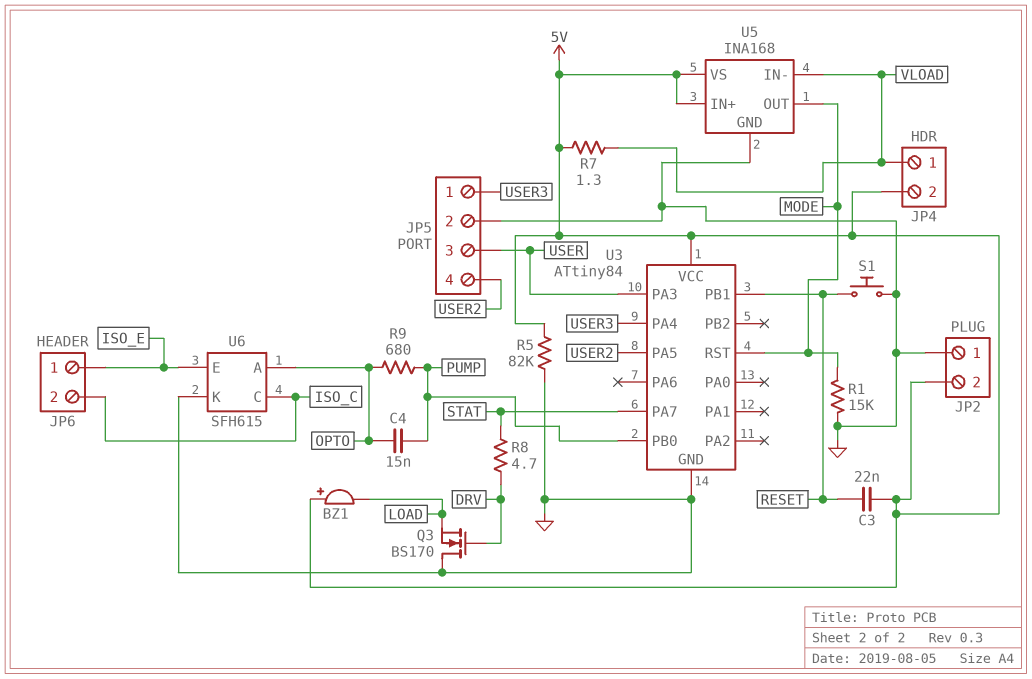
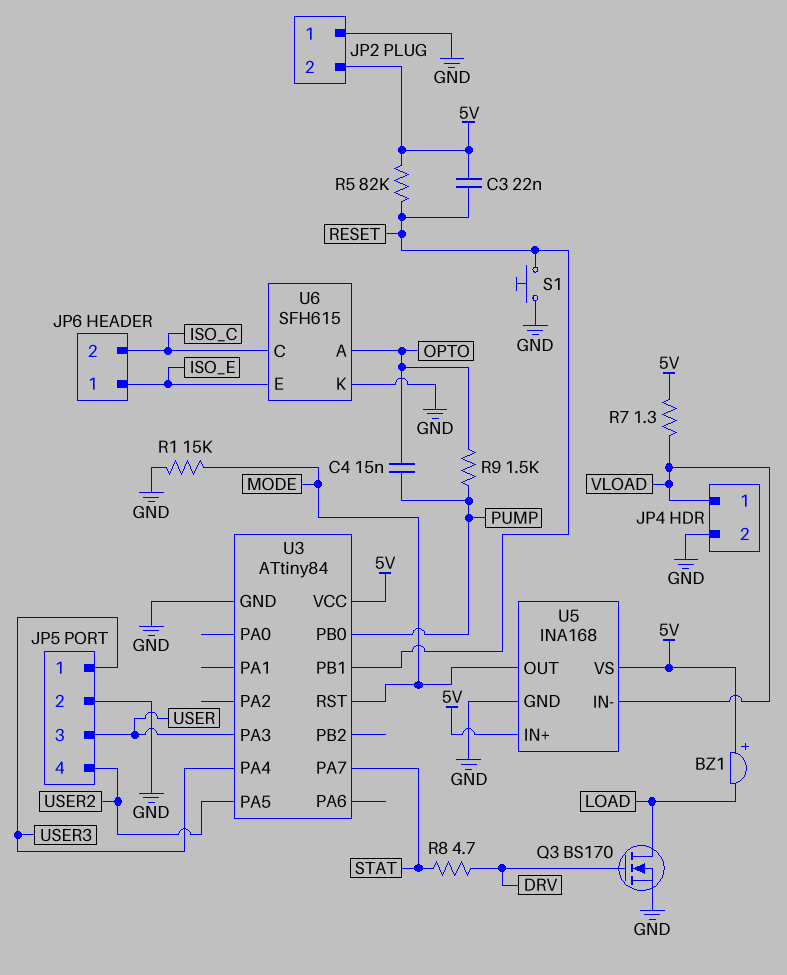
JP4 pin 2: 5V -> GND
Q3: NMOS BS170 (G DRV, D GND, S LOAD) -> NMOS BS170 (G DRV, D LOAD, S GND)
R5: 82k (5V, GND) -> 82k (5V, RESET)
R9: 680 (OPTO, PUMP) -> 1.5k (OPTO, PUMP)

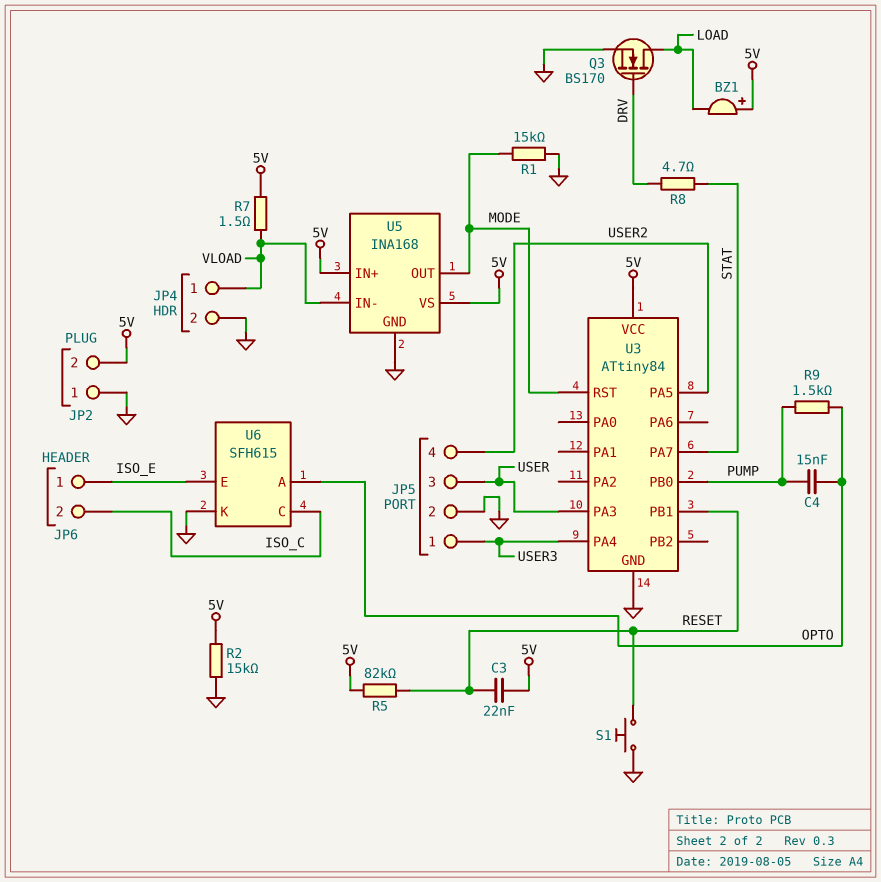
R2: none -> 15k (5V, GND)
R7: 1.3 (5V, VLOAD) -> 1.5 (5V, VLOAD)

